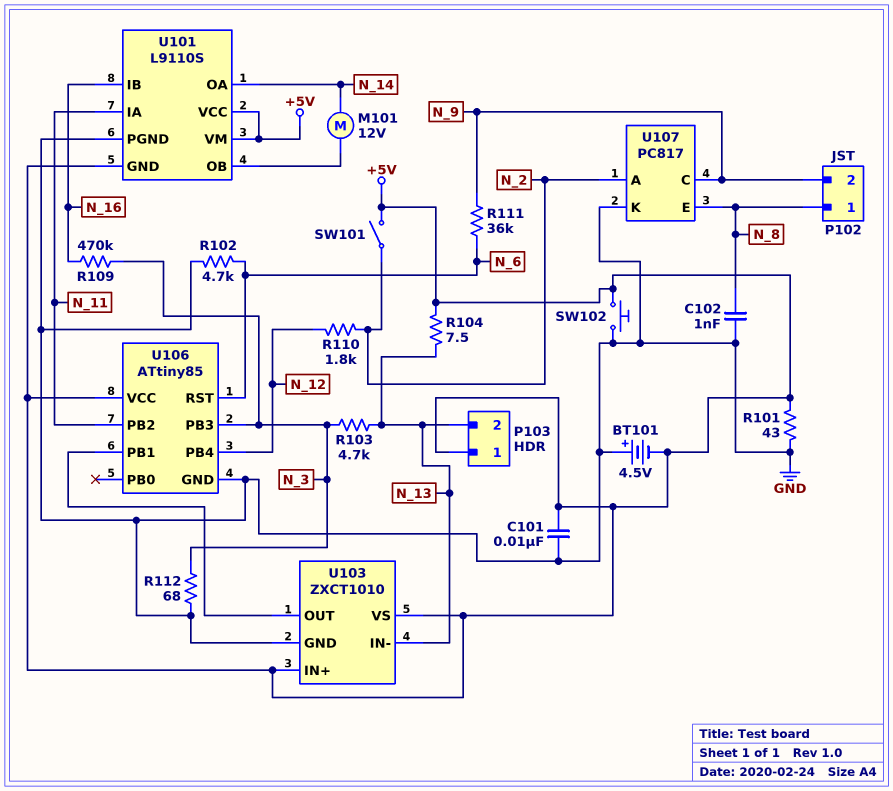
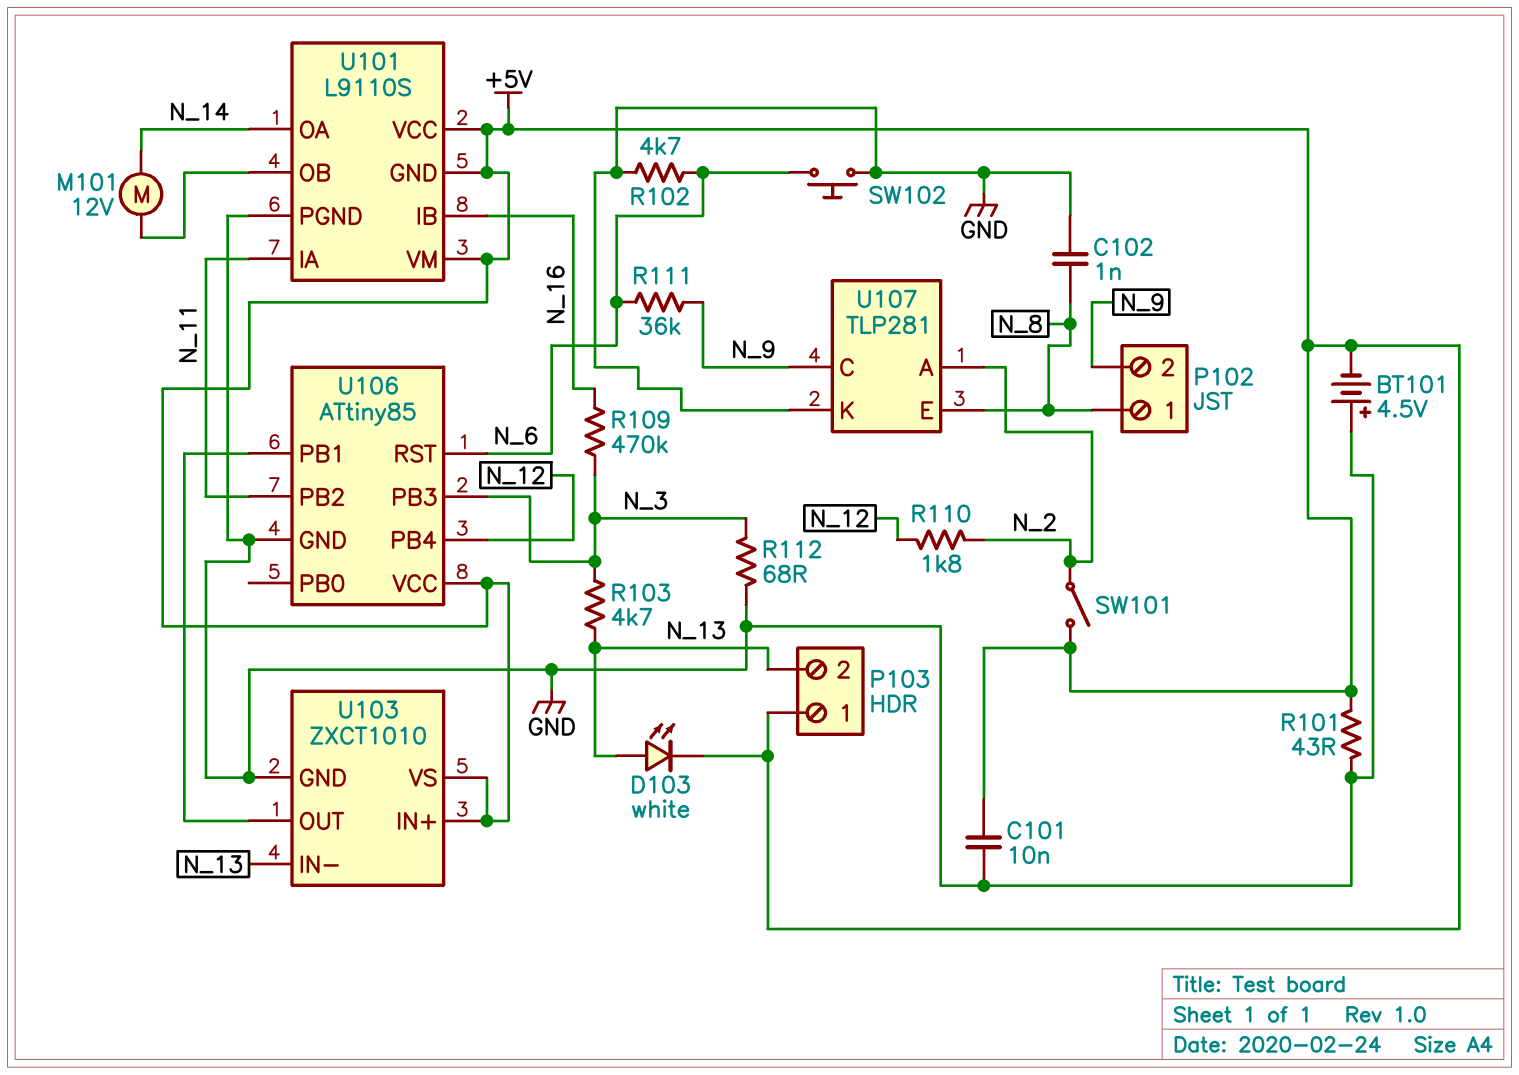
D103: none -> LED white (A N_13, K +5V)
R104: 7.5 (+5V, N_13) -> none
SW102: button (+5V, GND) -> button (GND, N_6)
U107: PC817 -> TLP281

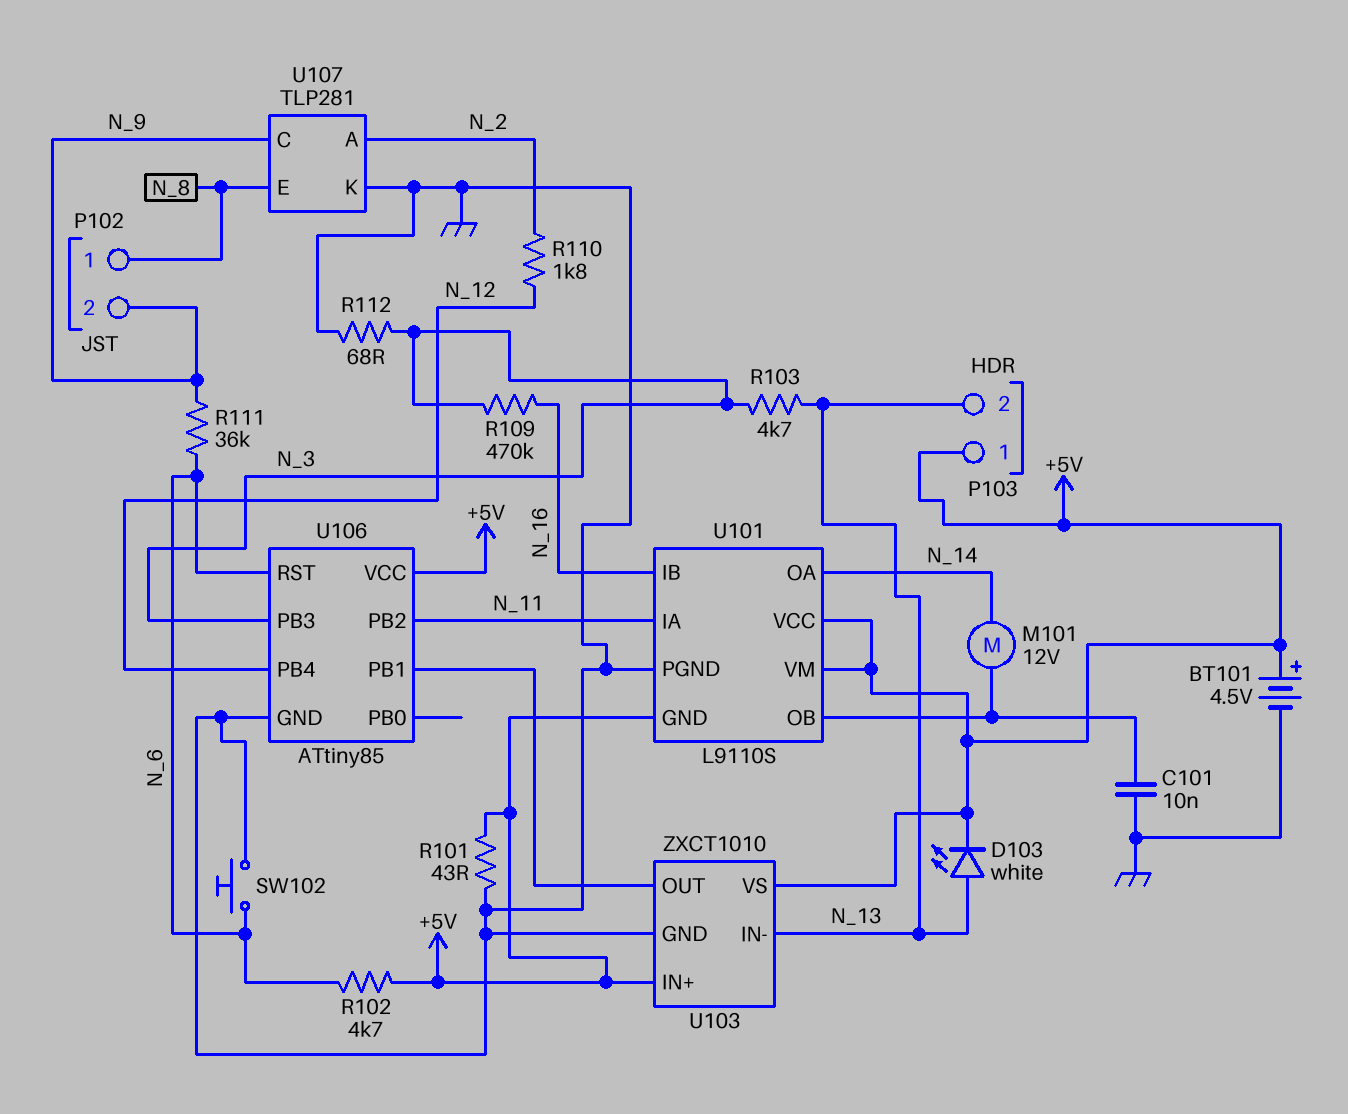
BT101: 4.5V (plus GND, minus +5V) -> 4.5V (plus +5V, minus GND)
C101: 10nF (+5V, GND) -> 10nF (GND, U101/OB)
C102: 1nF (GND, N_8) -> none
R102: 4.7k (GND, N_6) -> 4.7k (+5V, N_6)
SW101: switch (+5V, N_2) -> none

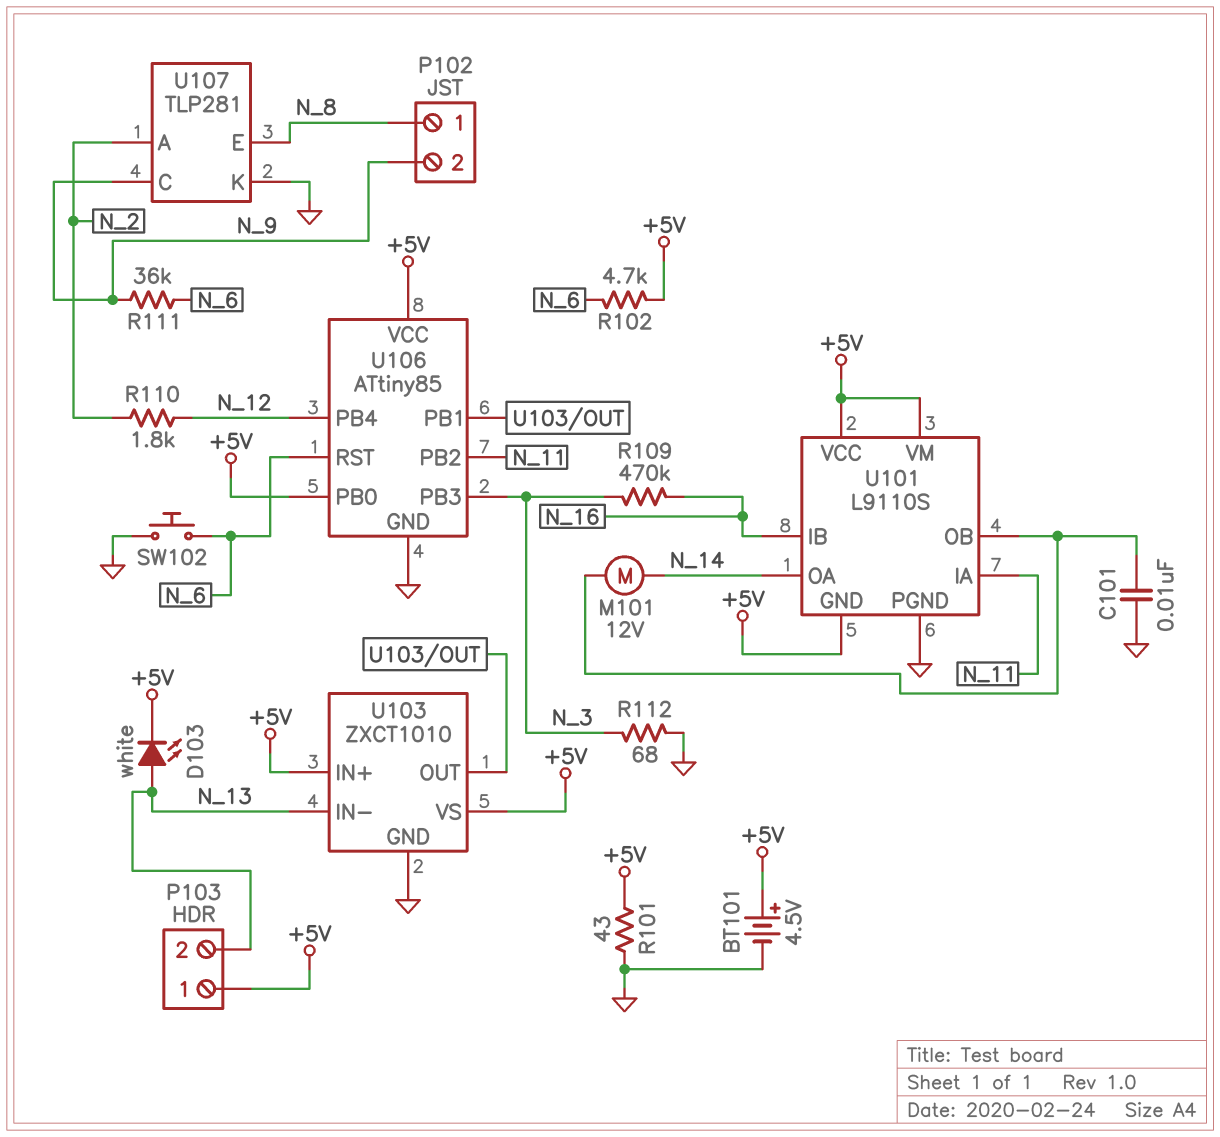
R103: 4.7k (N_3, N_13) -> none
U106 pin PB0: none -> +5V

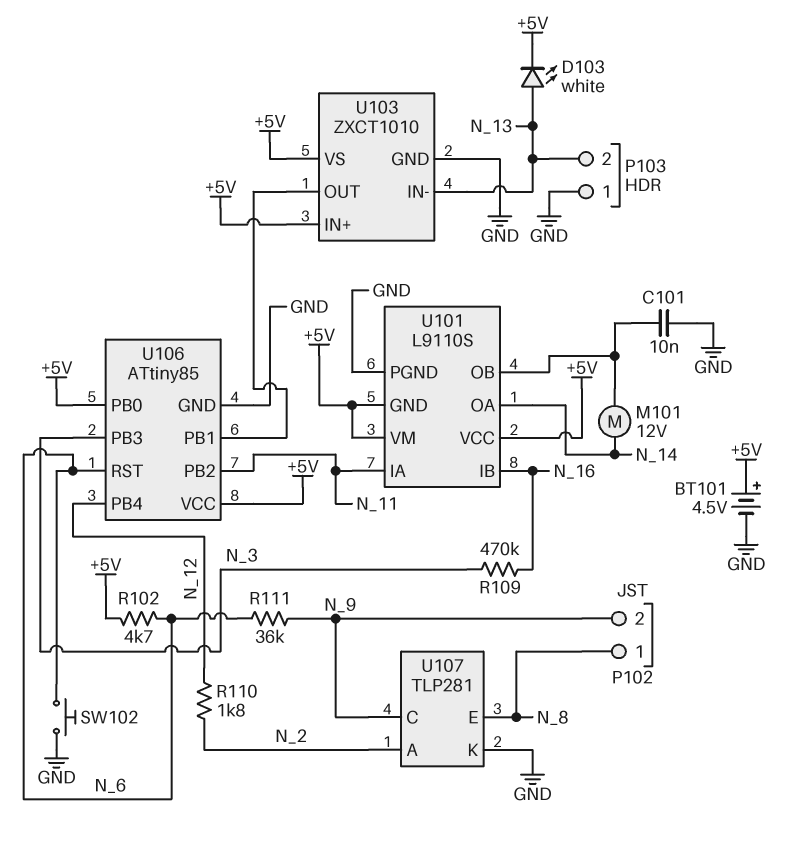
P103 pin 1: +5V -> GND
R101: 43 (+5V, GND) -> none
R112: 68 (GND, N_3) -> none

